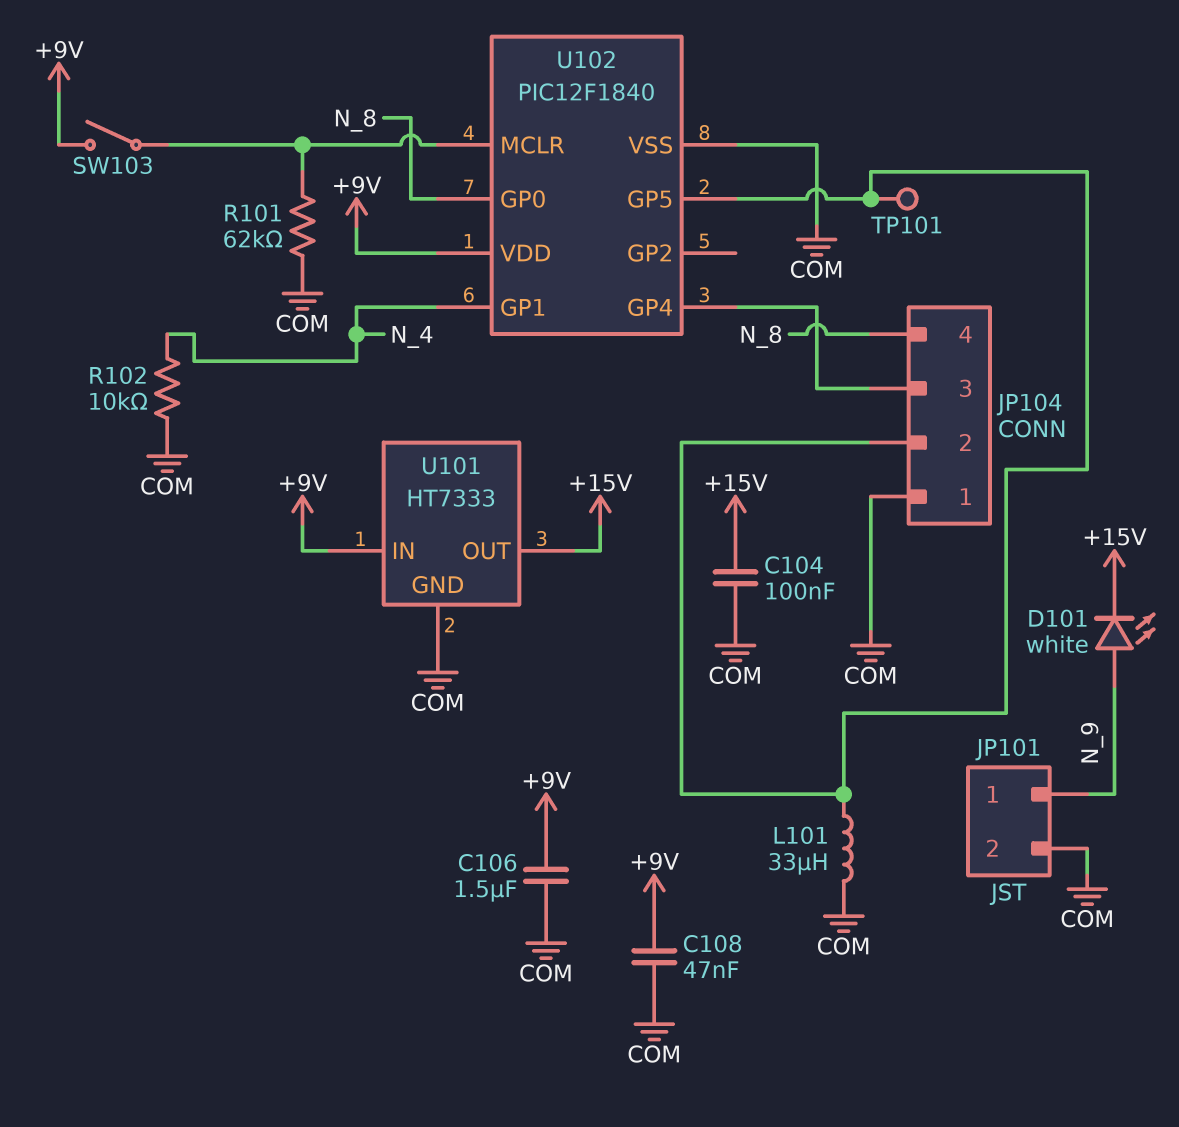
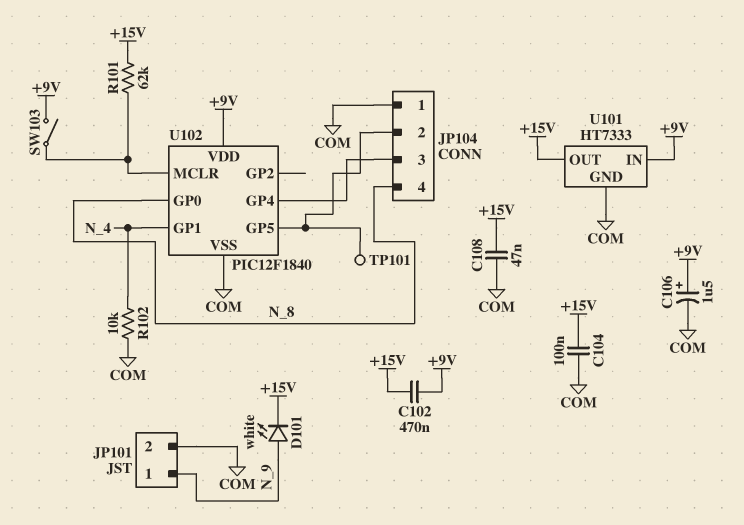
C102: none -> 470nF (+9V, +15V)
C106: 1.5uF (+9V, COM) -> 1.5uF (plus +9V, minus COM)
C108: 47nF (+9V, COM) -> 47nF (+15V, COM)
L101: 33uH (COM, JP104/2) -> none
R101: 62k (COM, U102/MCLR) -> 62k (+15V, U102/MCLR)

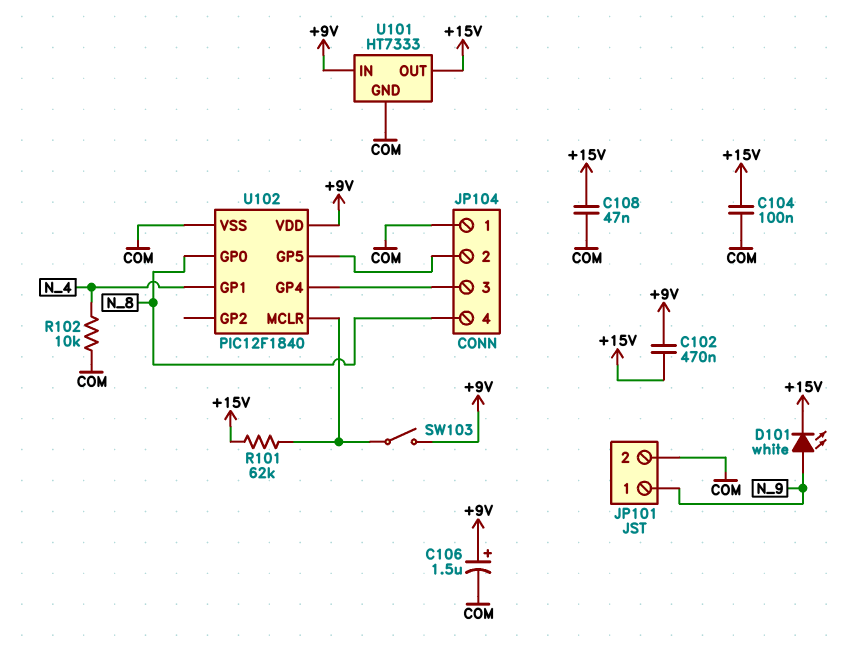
TP101: test point (JP104/2) -> none

